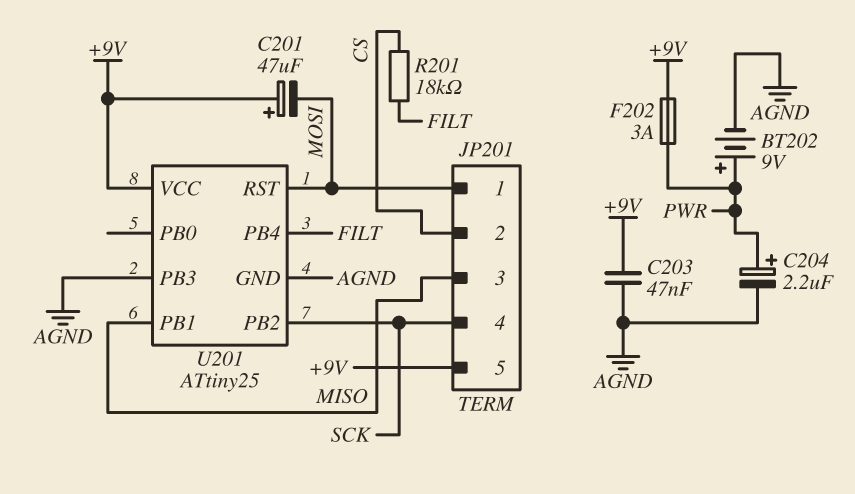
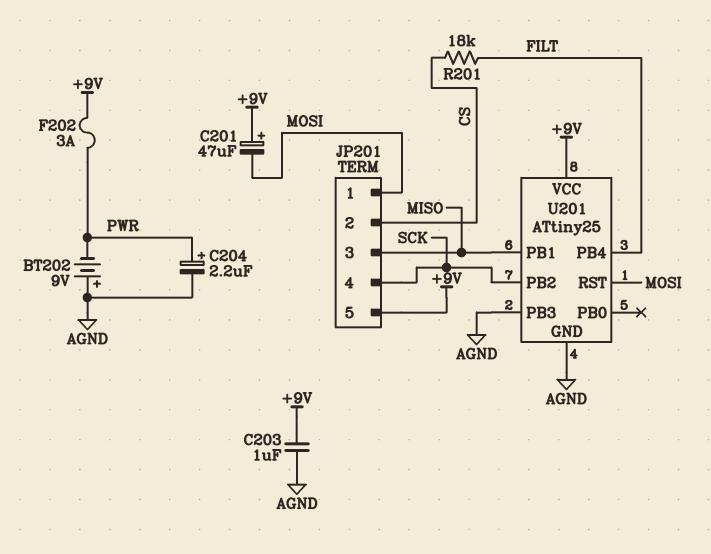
BT202: 9V (plus PWR, minus AGND) -> 9V (plus AGND, minus PWR)
C203: 47nF (+9V, AGND) -> 1uF (+9V, AGND)

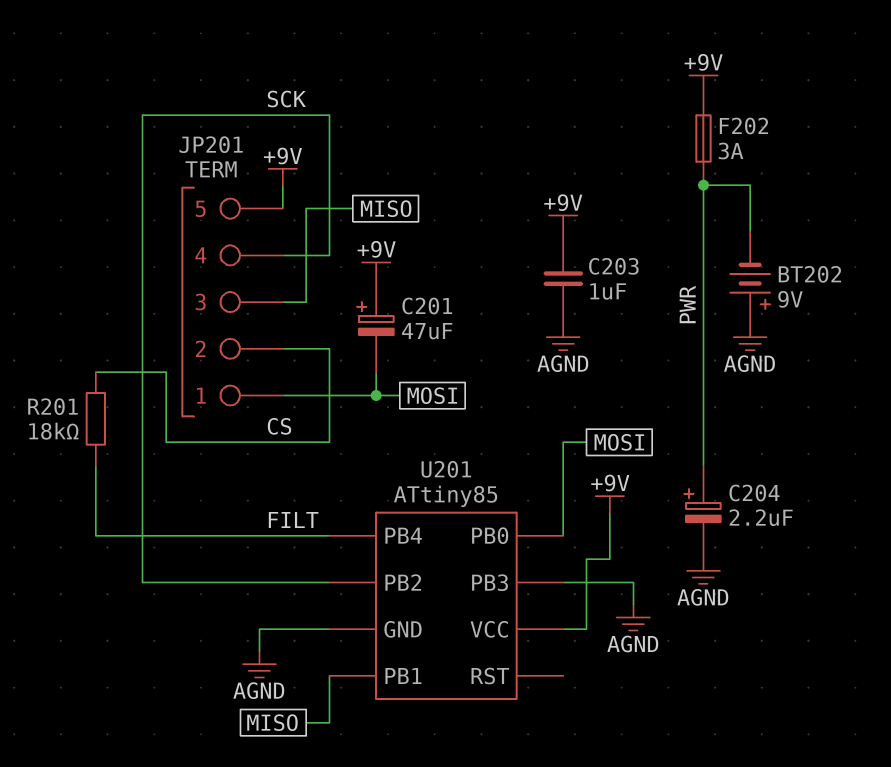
U201: ATtiny25 -> ATtiny85
U201 pin PB0: none -> MOSI
U201 pin RST: MOSI -> none

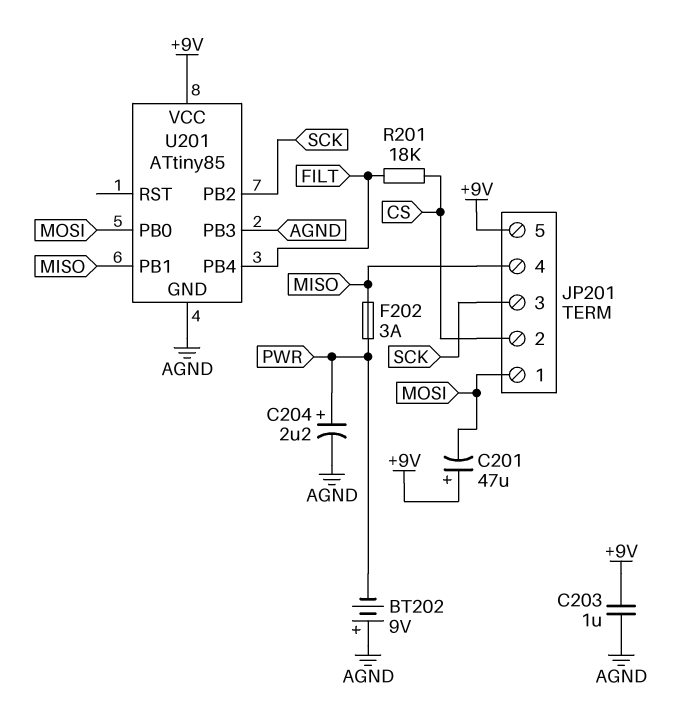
F202: 3A (+9V, PWR) -> 3A (MISO, PWR)
JP201 pin 3: MISO -> SCK
JP201 pin 4: SCK -> MISO

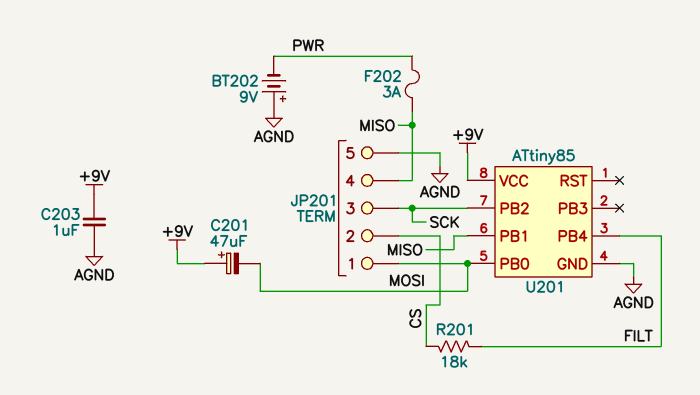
C204: 2.2uF (plus PWR, minus AGND) -> none
JP201 pin 5: +9V -> AGND
U201 pin PB3: AGND -> none

